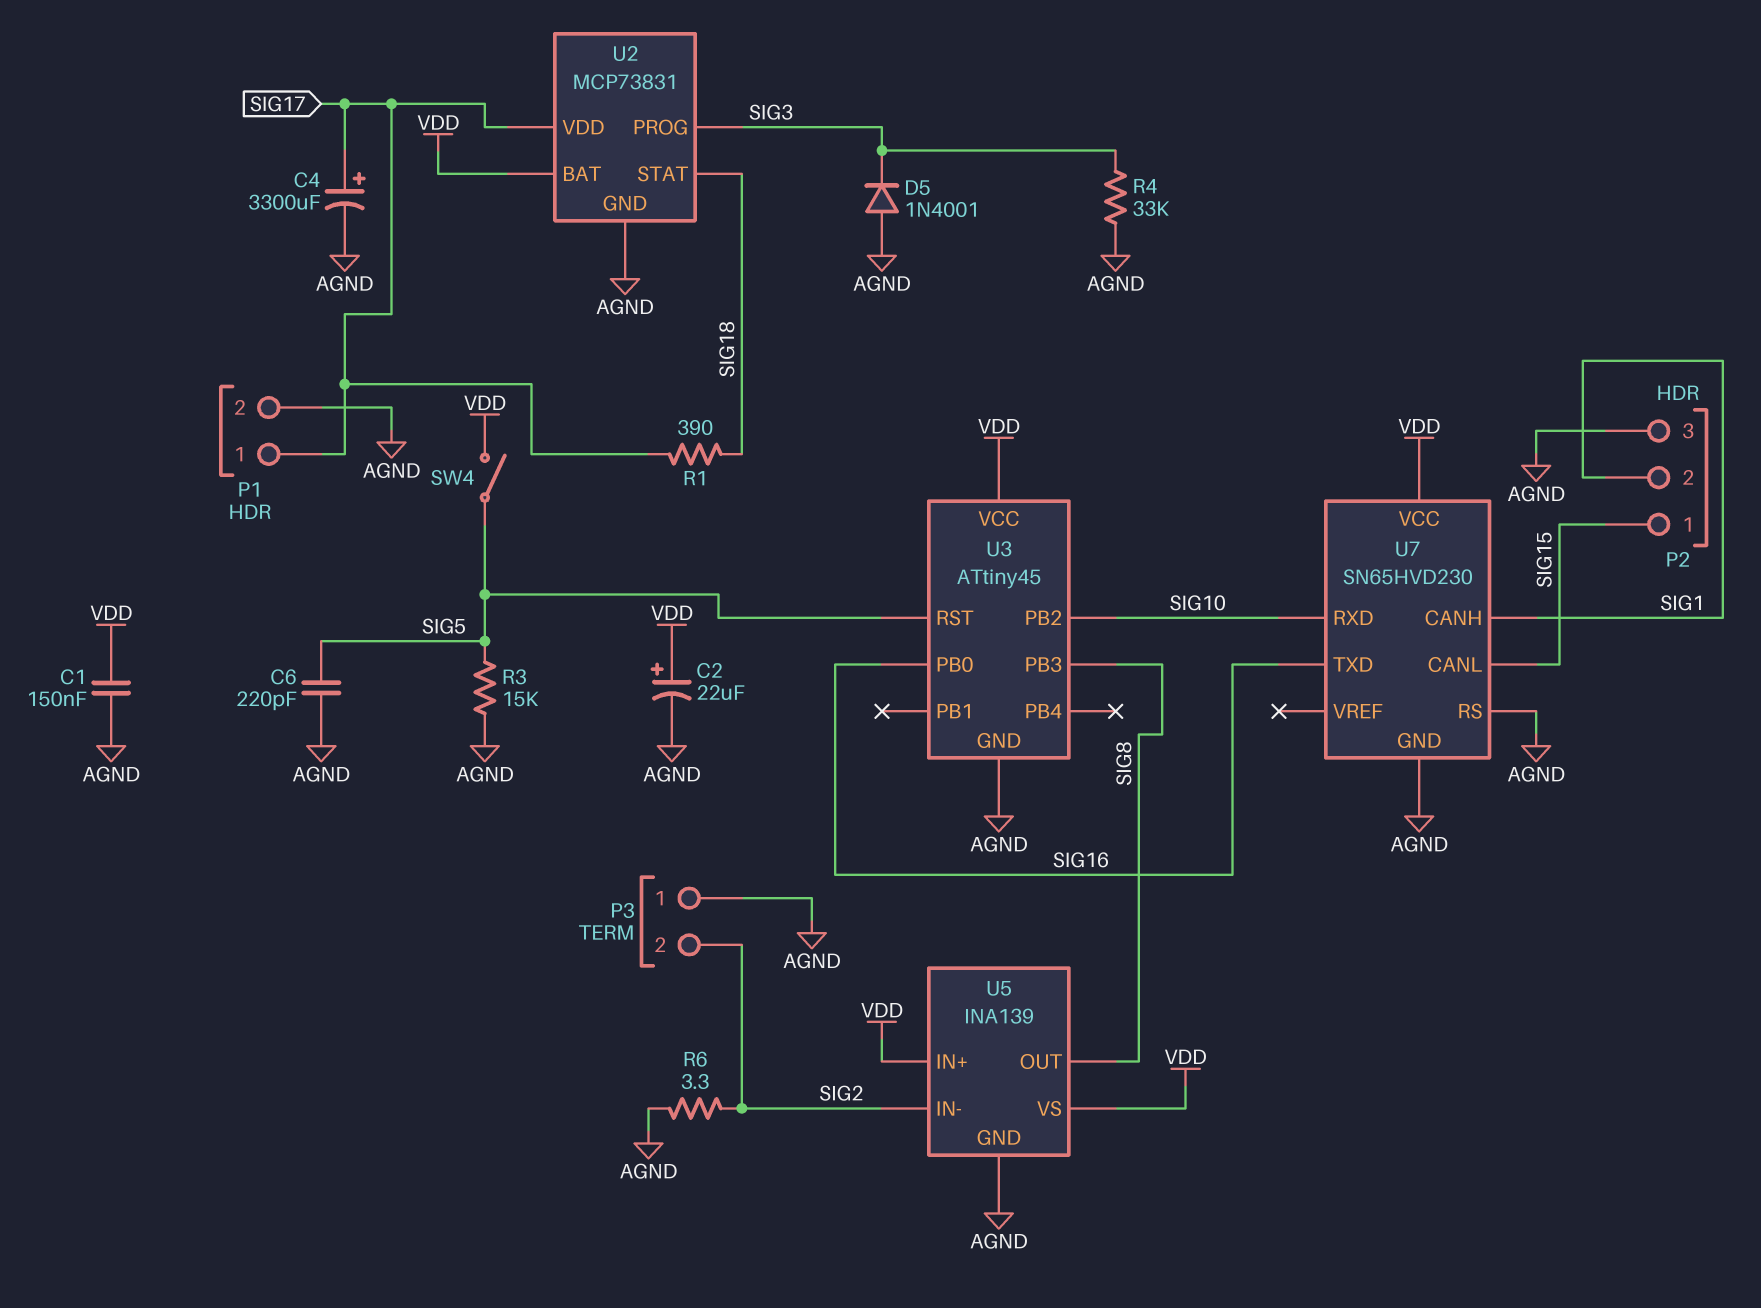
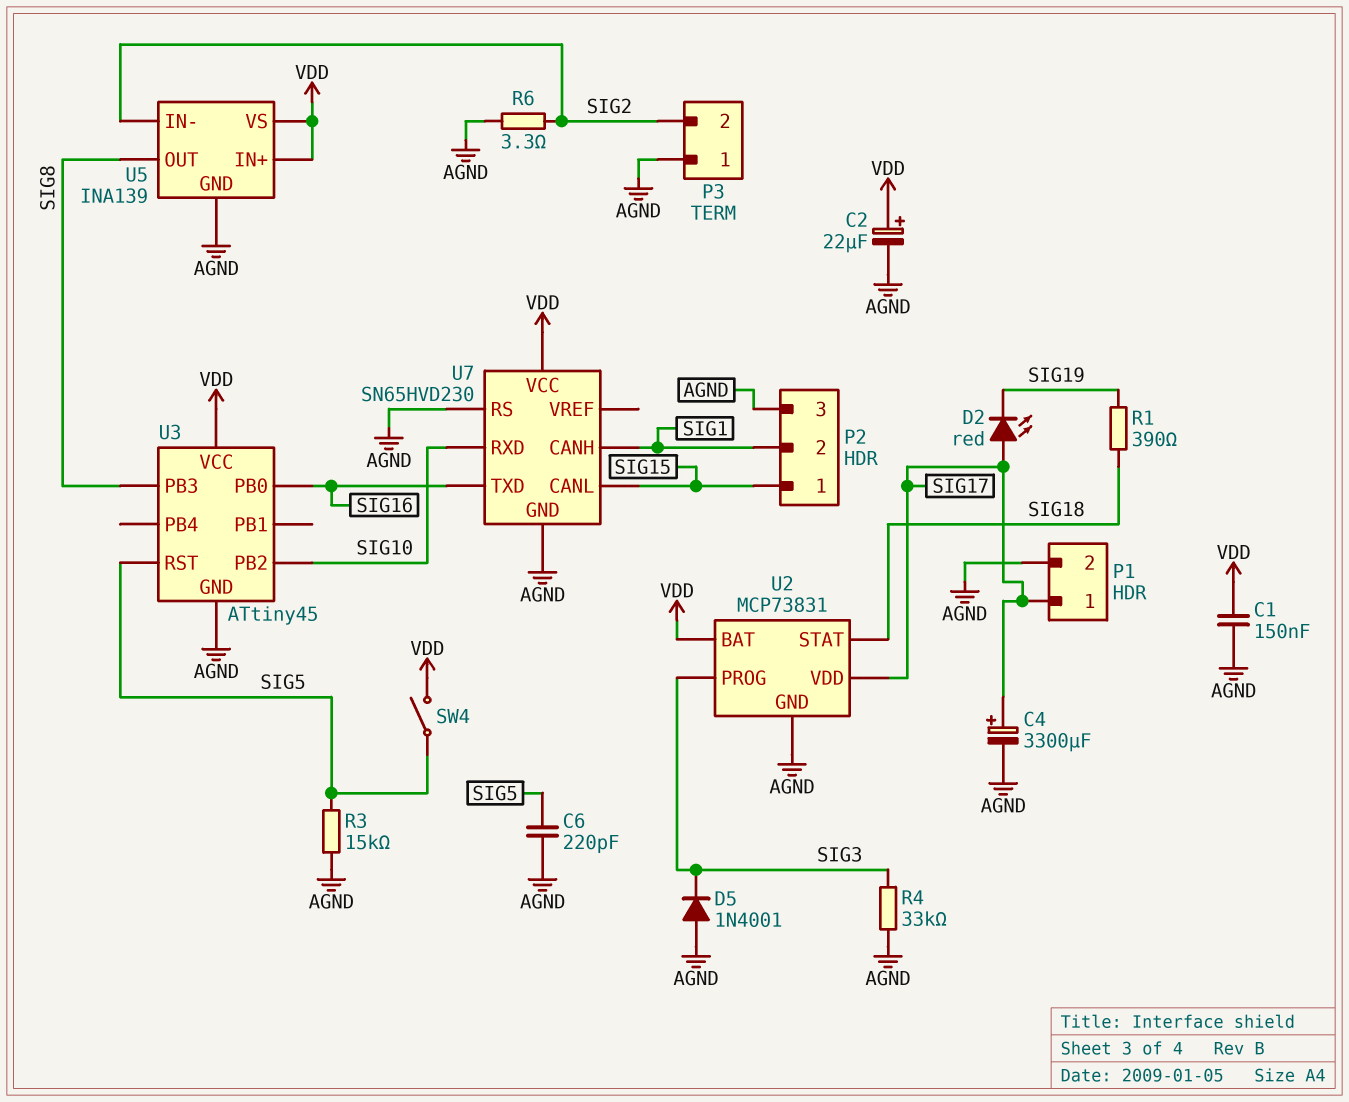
D2: none -> LED red (A SIG17, K SIG19)
R1: 390 (SIG17, SIG18) -> 390 (SIG18, SIG19)

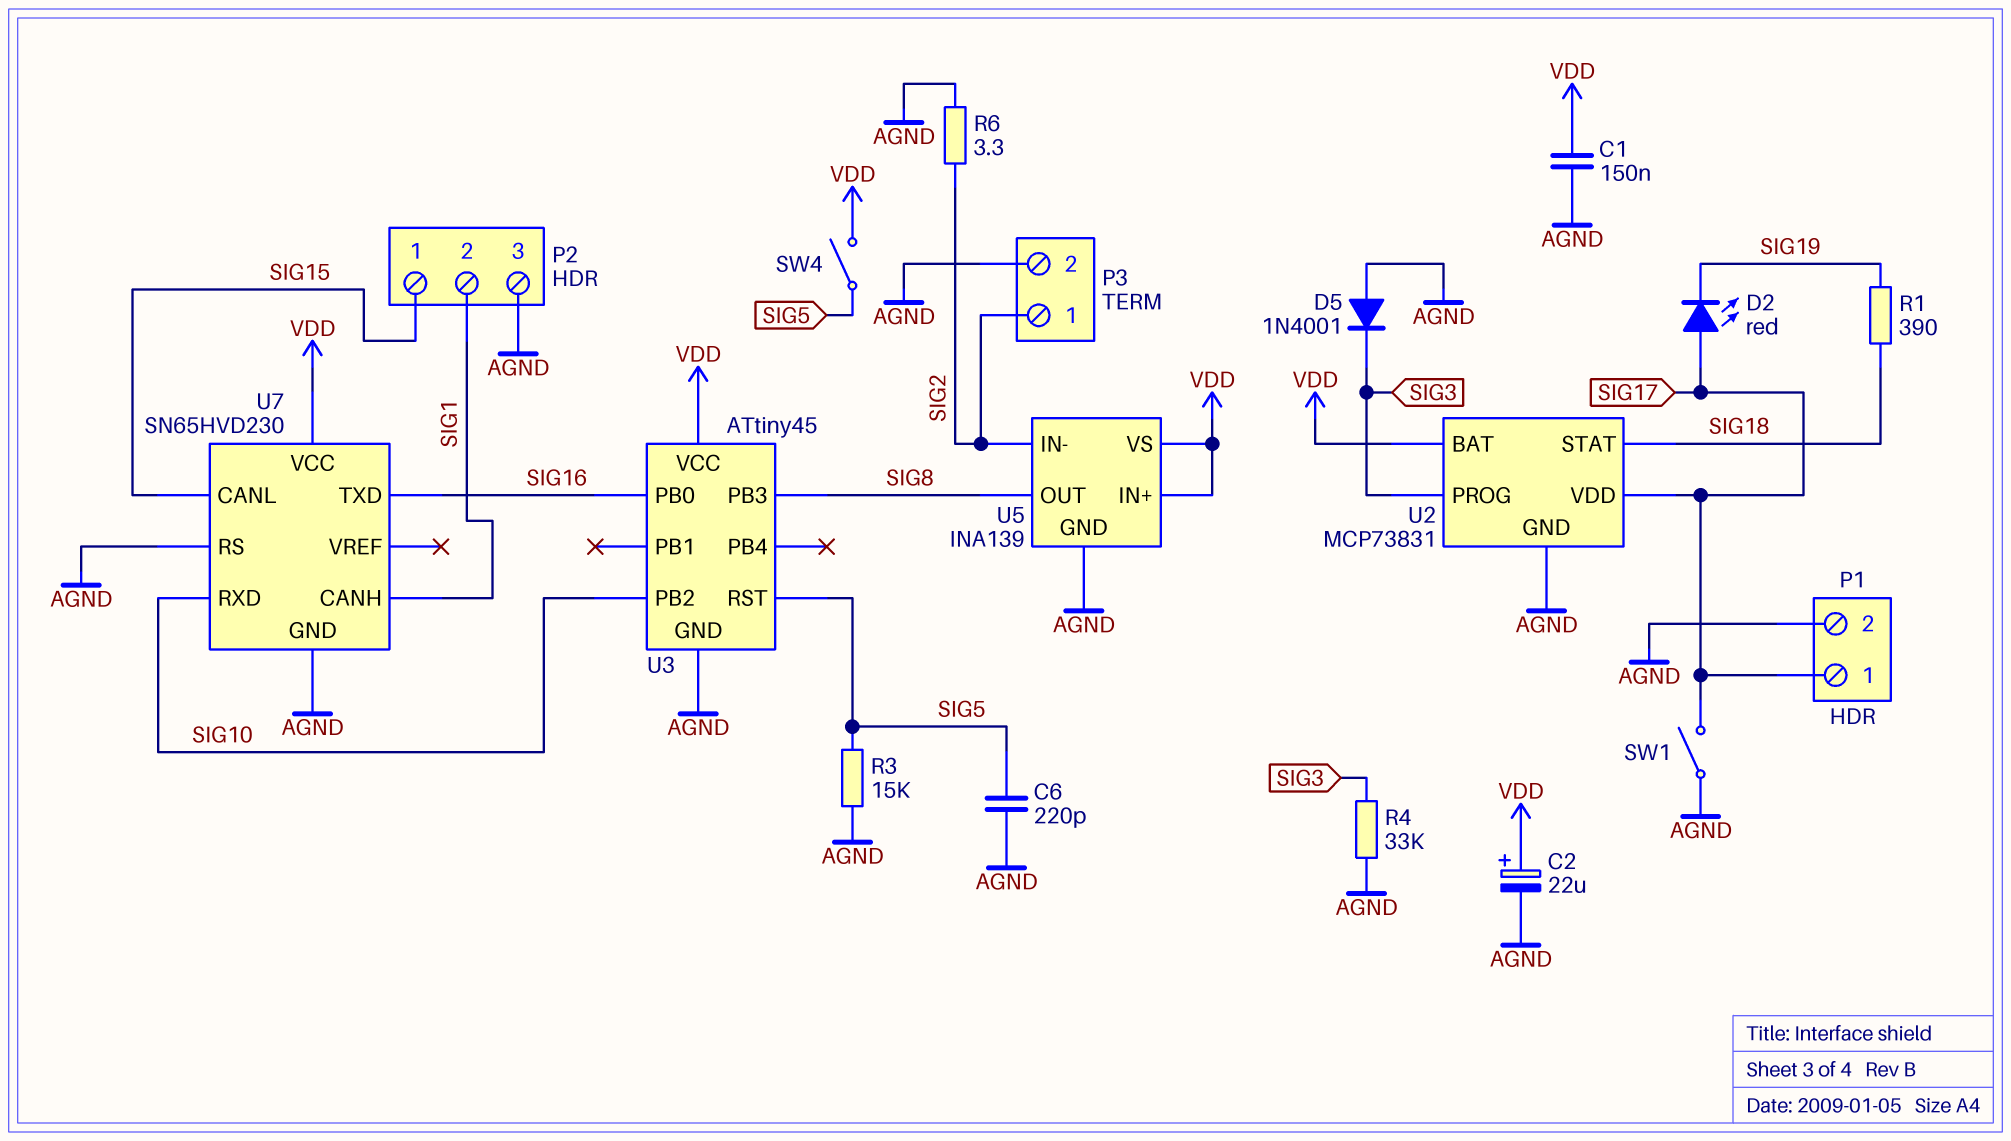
C4: 3300uF (plus SIG17, minus AGND) -> none
P3 pin 1: AGND -> SIG2
P3 pin 2: SIG2 -> AGND
SW1: none -> switch (AGND, SIG17)

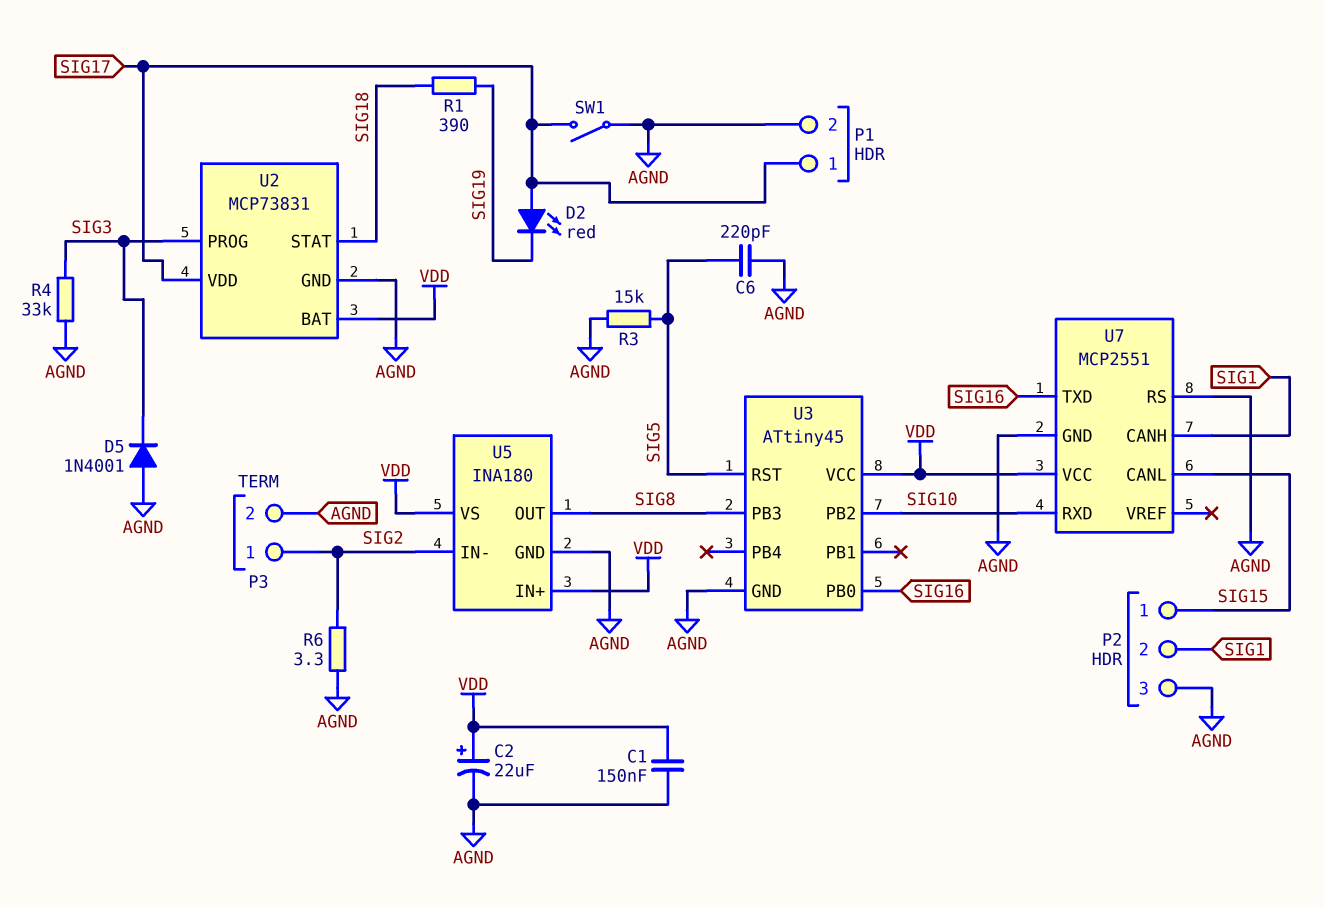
SW4: switch (SIG5, VDD) -> none
U5: INA139 -> INA180
U7: SN65HVD230 -> MCP2551

